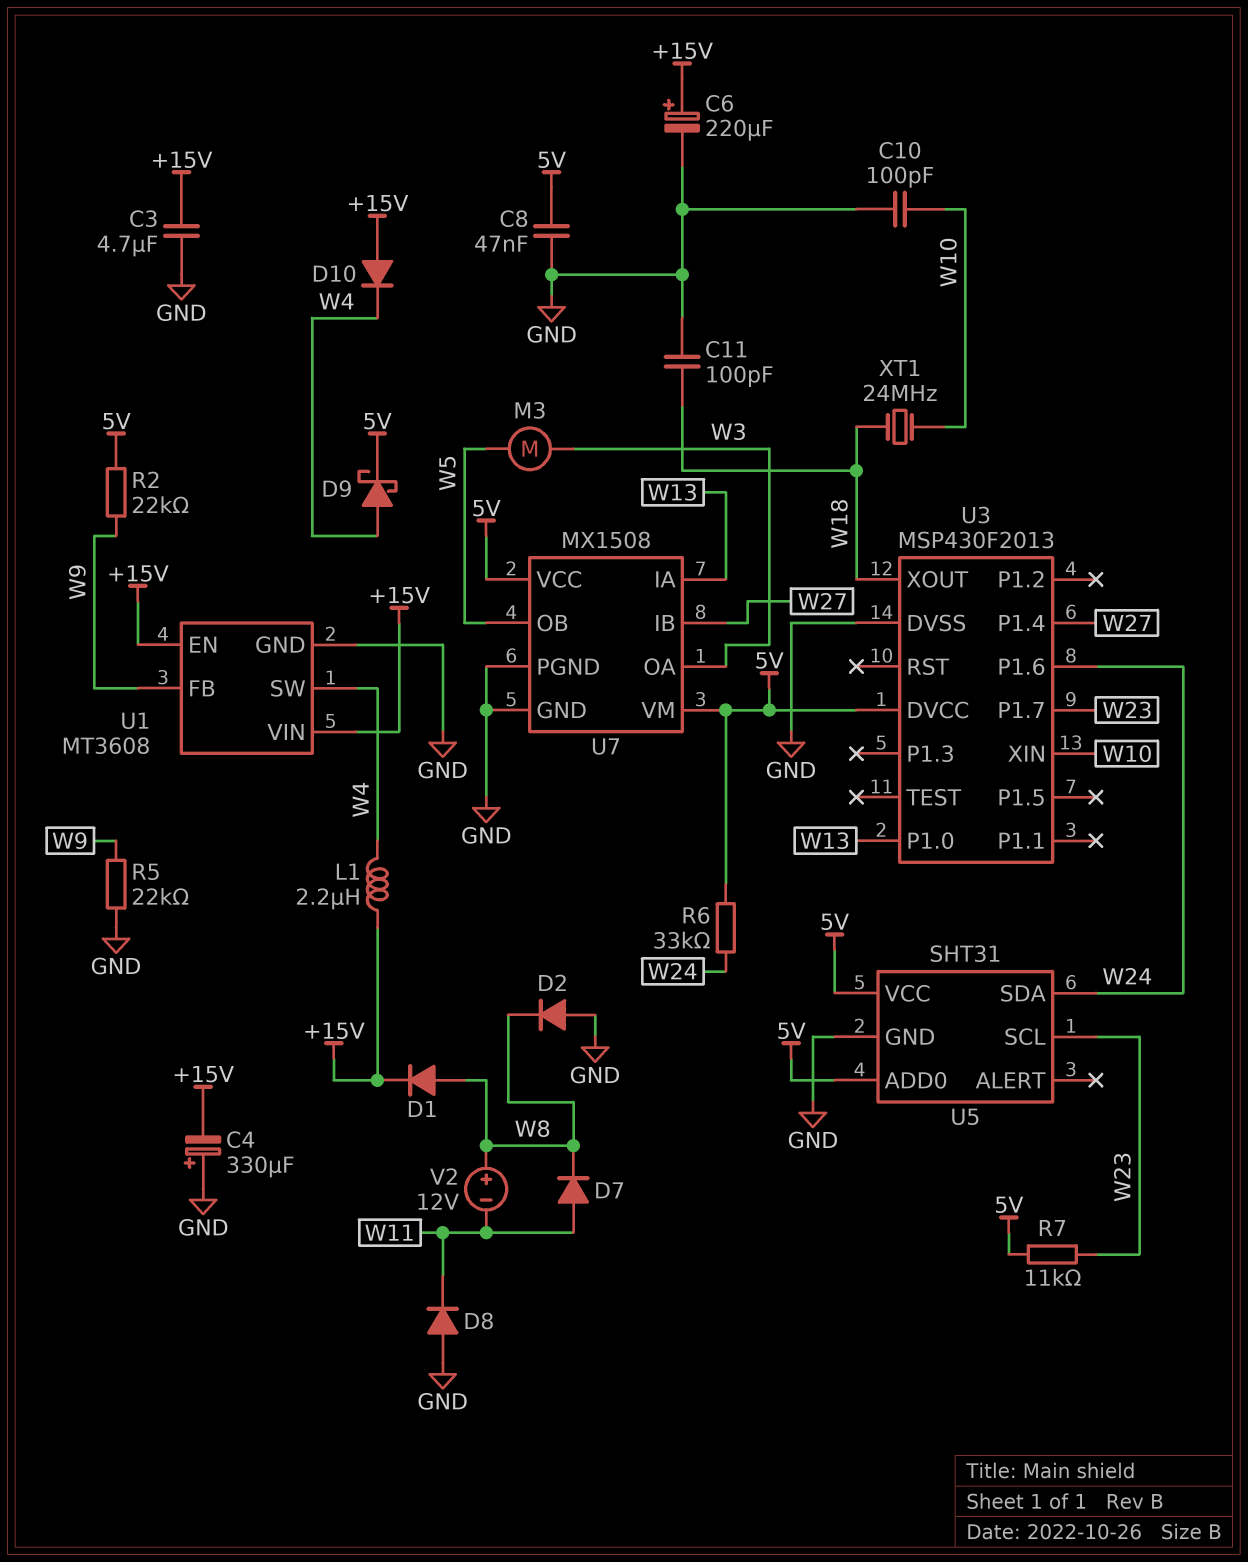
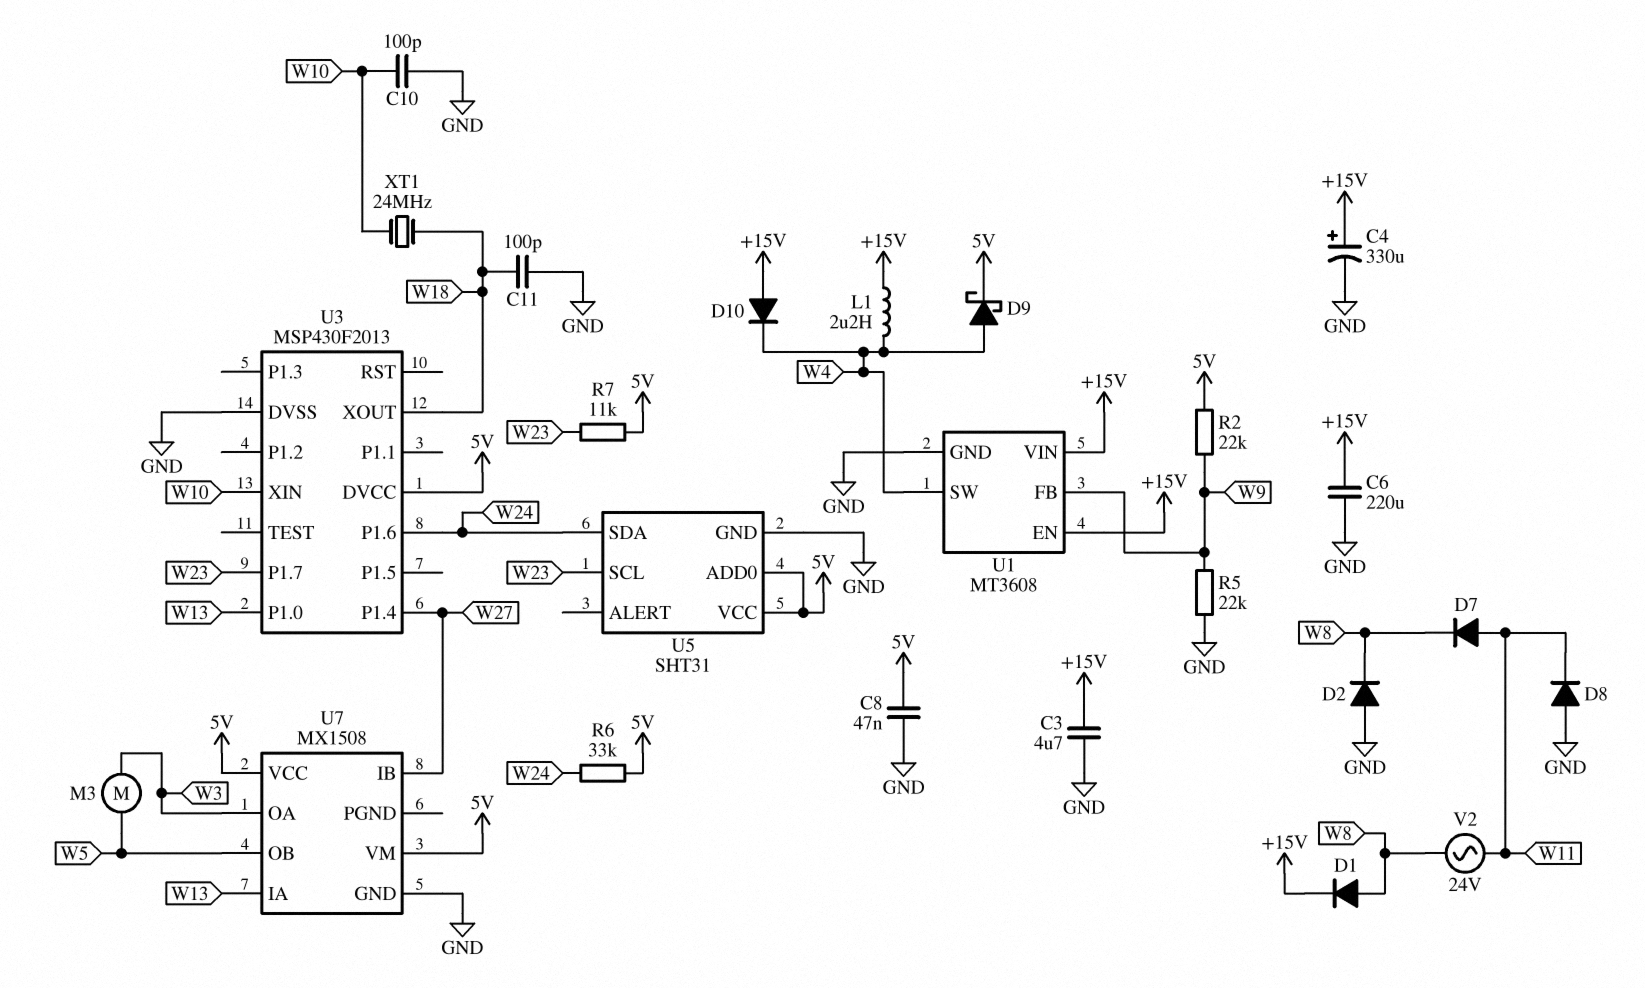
C4: 330uF (plus GND, minus +15V) -> 330uF (plus +15V, minus GND)
C6: 220uF (plus +15V, minus GND) -> 220uF (+15V, GND)
U7 pin PGND: GND -> none
V2: 12V (plus W8, minus W11) -> AC 24V (W8, W11)

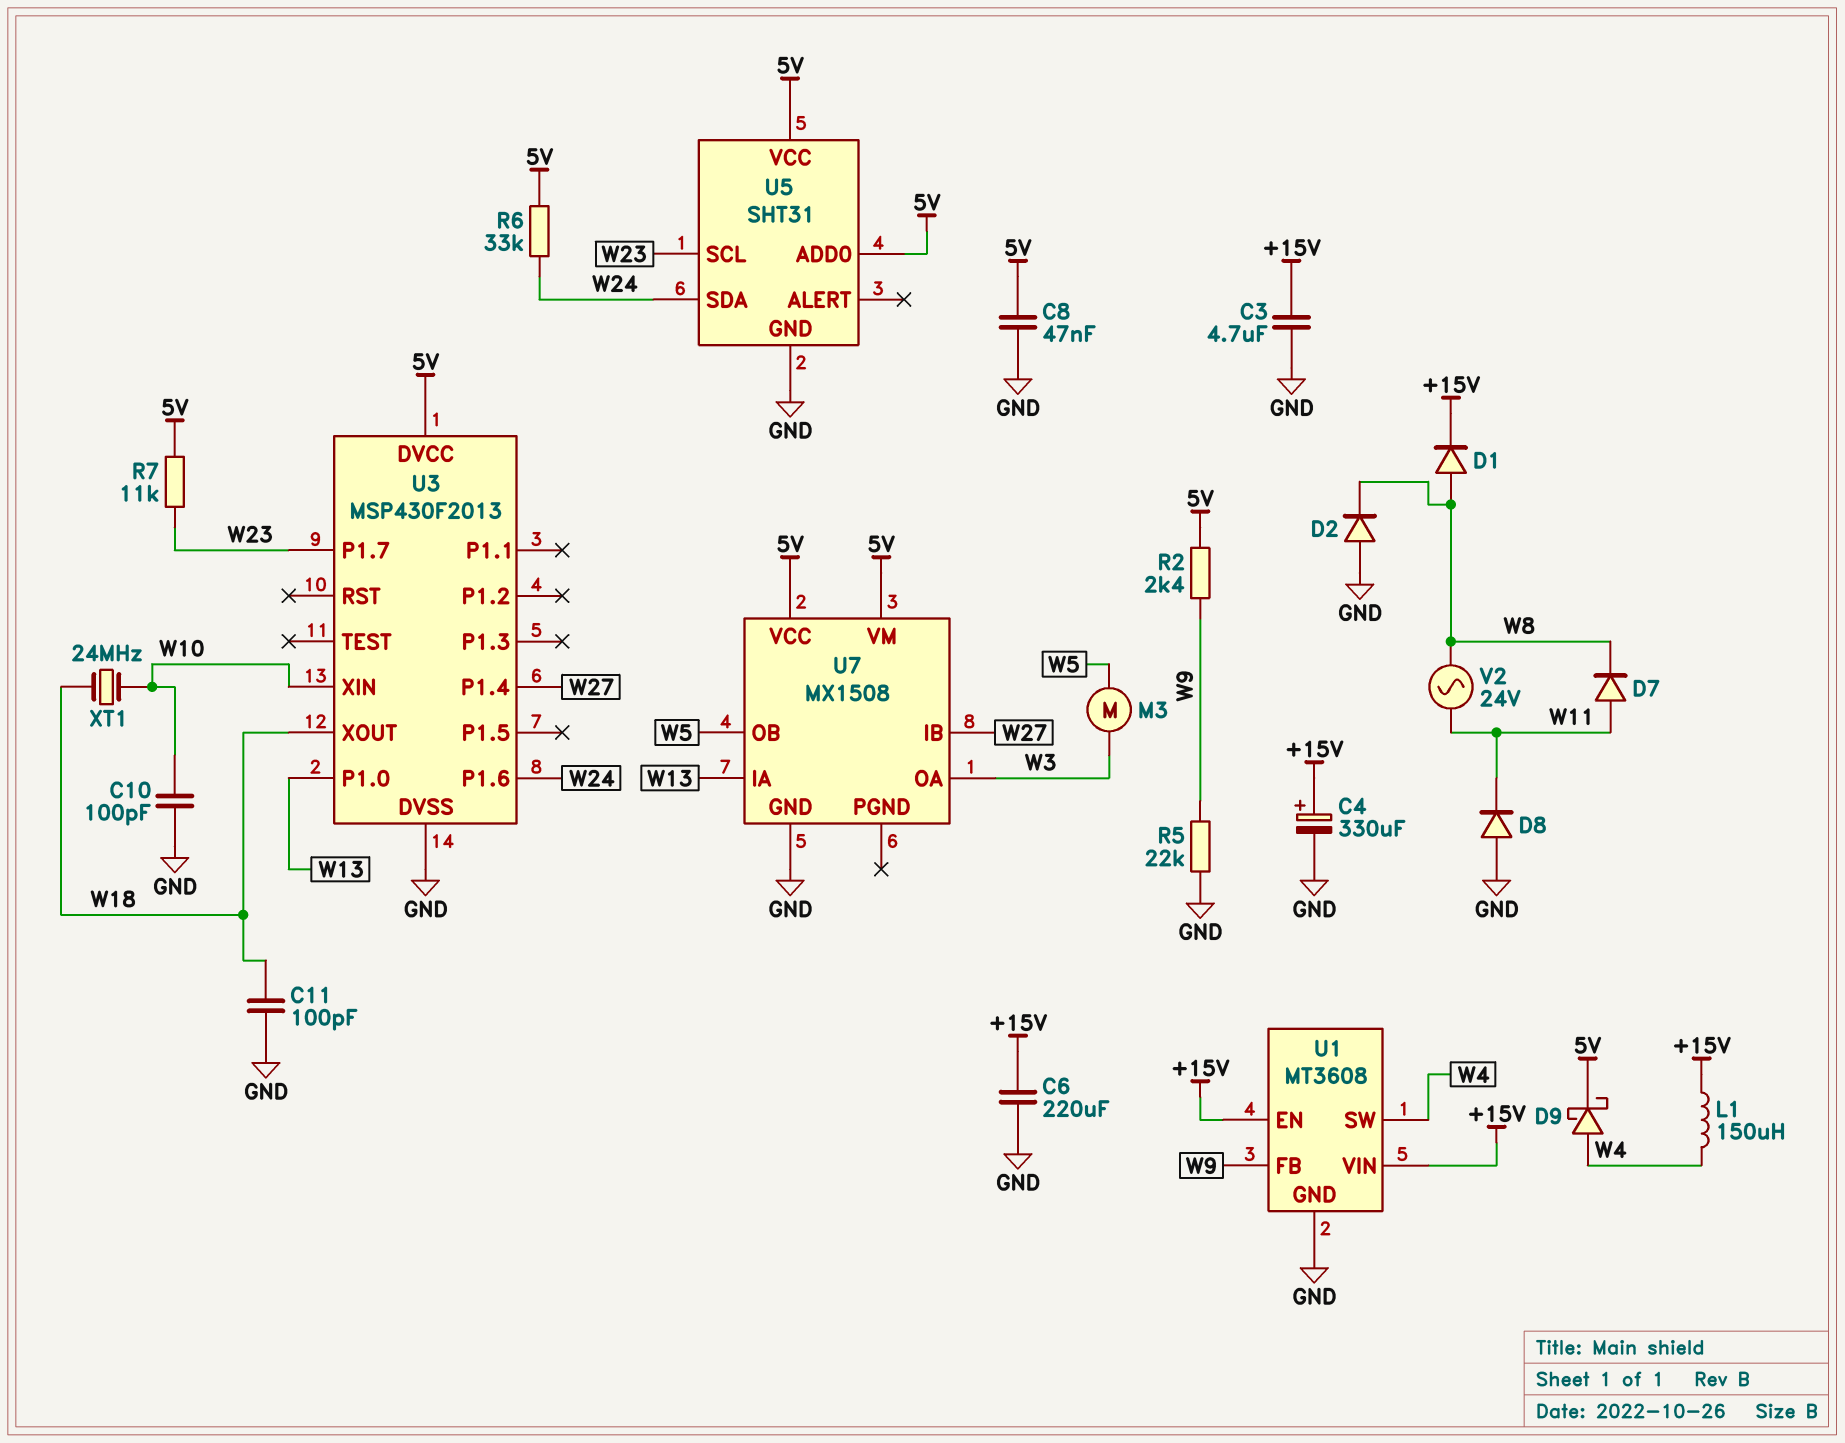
D10: diode (A +15V, K W4) -> none
L1: 2.2uH (+15V, W4) -> 150uH (+15V, W4)
R2: 22k (5V, W9) -> 2.4k (5V, W9)

